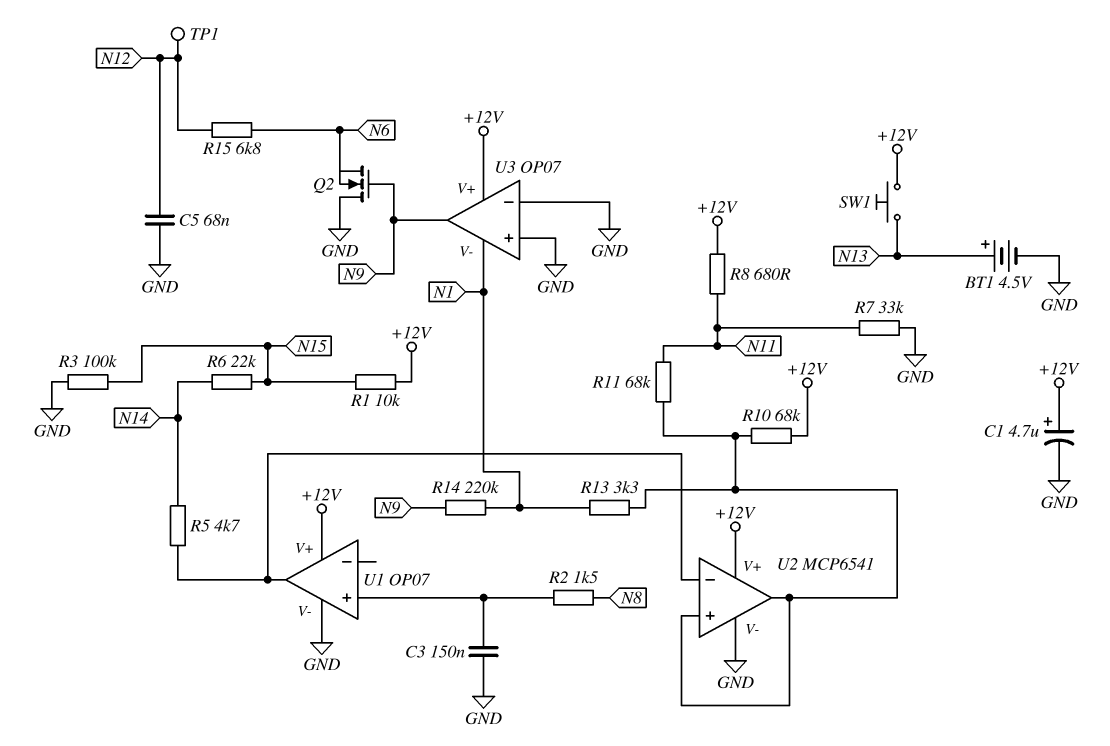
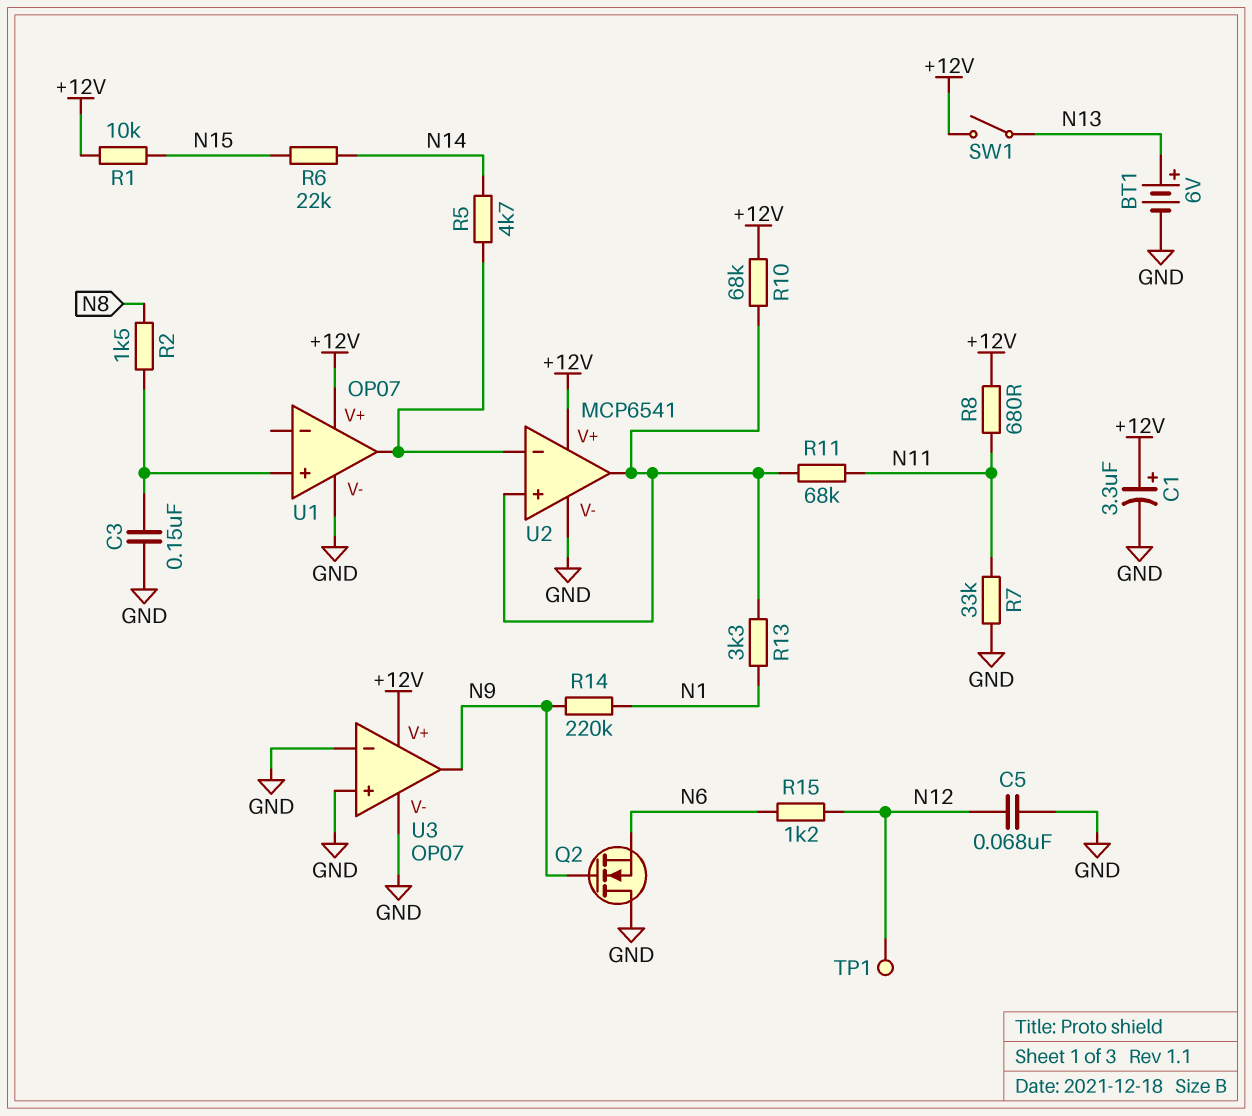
BT1: 4.5V (plus N13, minus GND) -> 6V (plus N13, minus GND)
C1: 4.7uF (plus +12V, minus GND) -> 3.3uF (plus +12V, minus GND)
R3: 100k (GND, N15) -> none
R15: 6.8k (N6, N12) -> 1.2k (N6, N12)
SW1: button (+12V, N13) -> switch (+12V, N13)
U3 pin V-: N1 -> GND

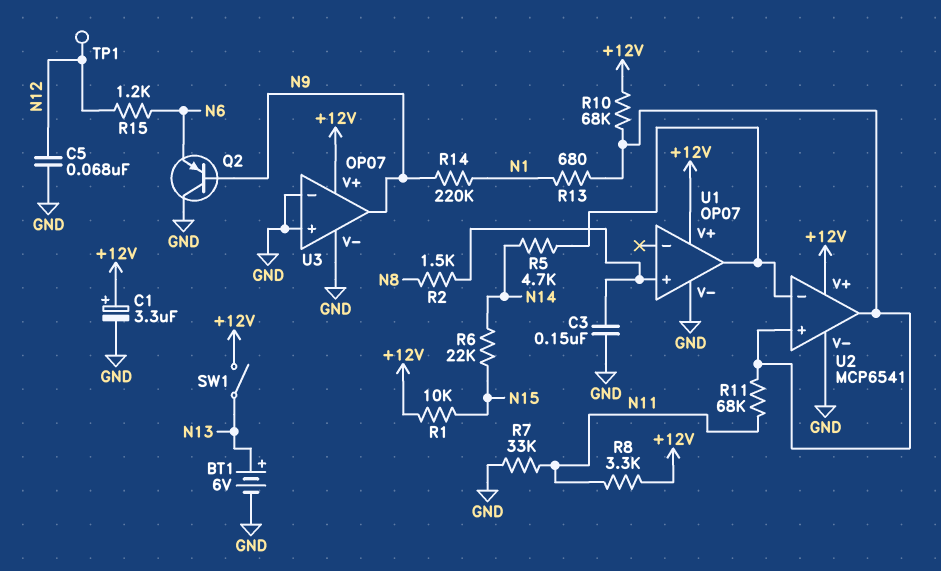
Q2: NMOS (G N9, D GND, S N6) -> PNP (B N9, C GND, E N6)
R8: 680 (+12V, N11) -> 3.3k (+12V, N11)
R13: 3.3k (N1, U2/in+) -> 680 (N1, U2/in+)

